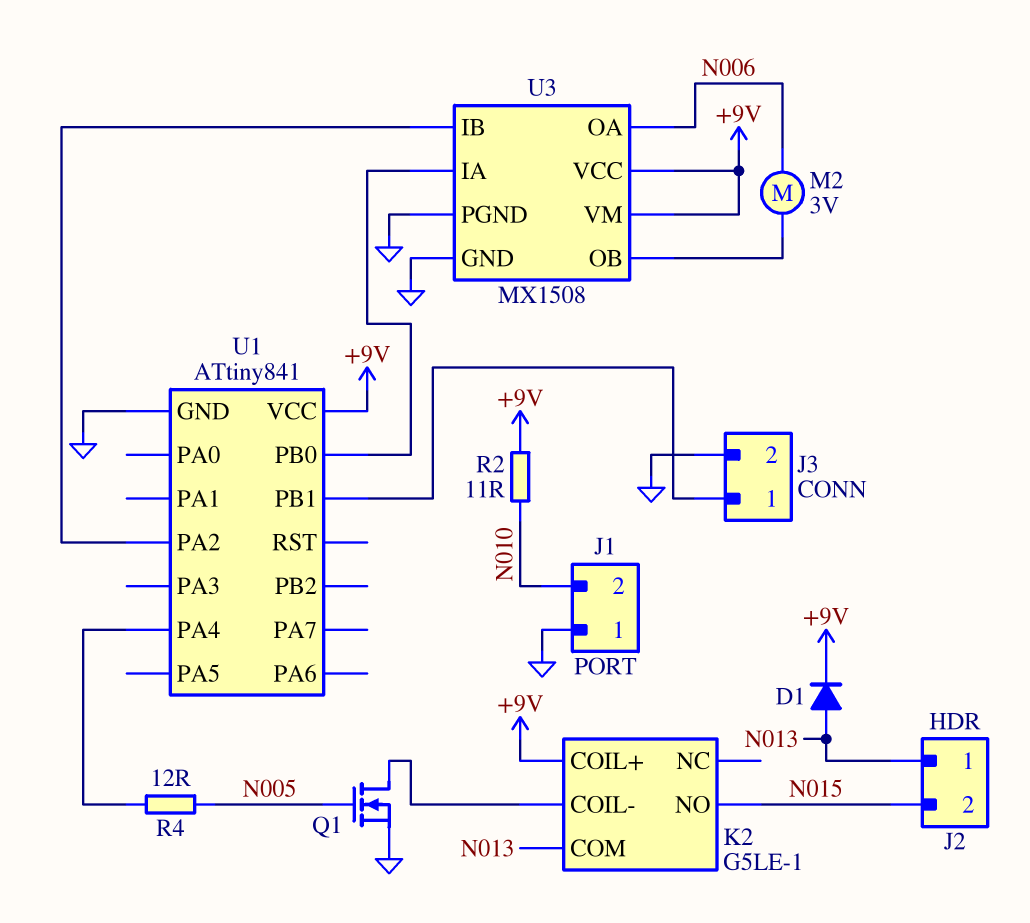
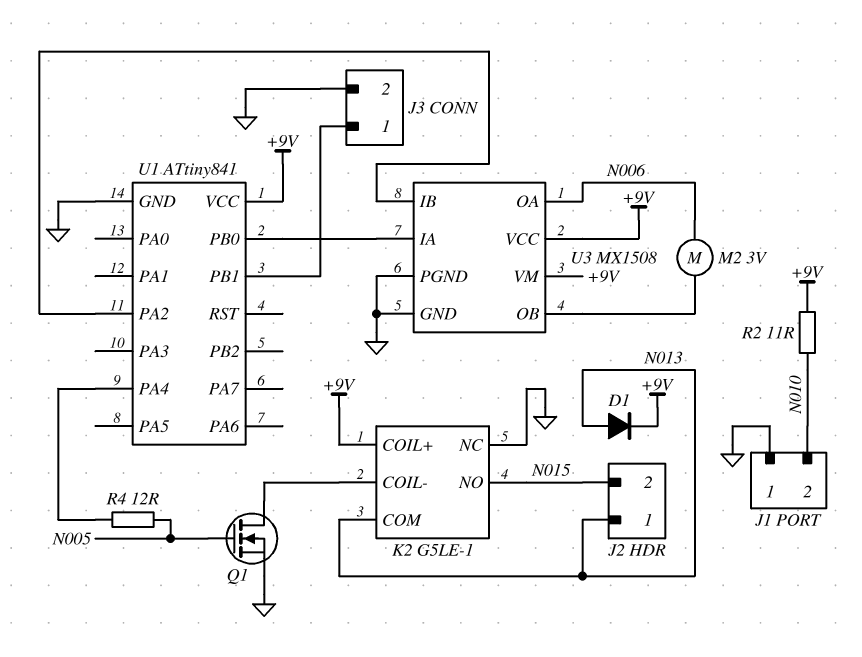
K2 pin NC: none -> GND

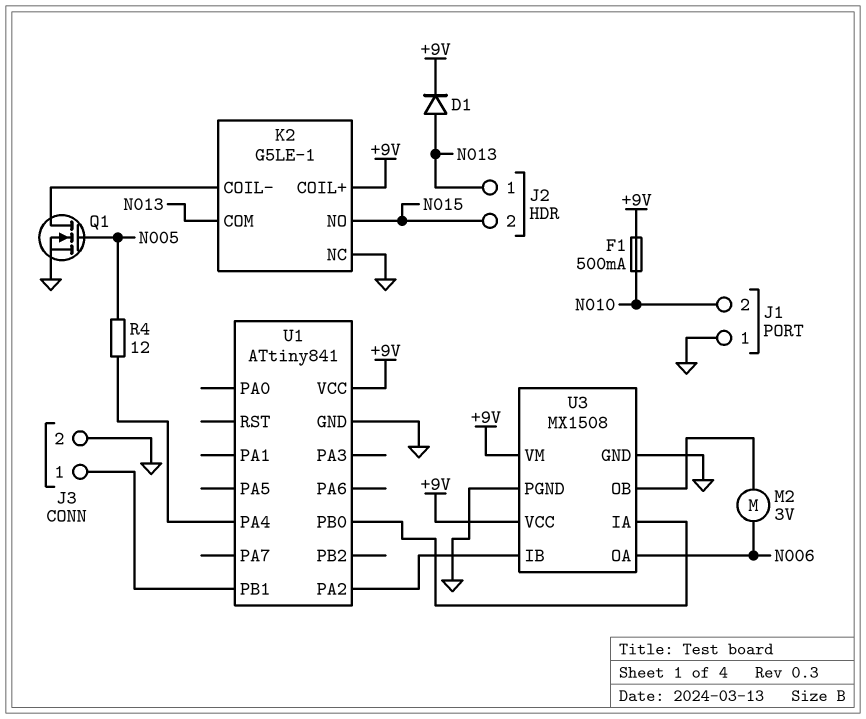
F1: none -> 500mA (+9V, N010)
R2: 11 (+9V, N010) -> none

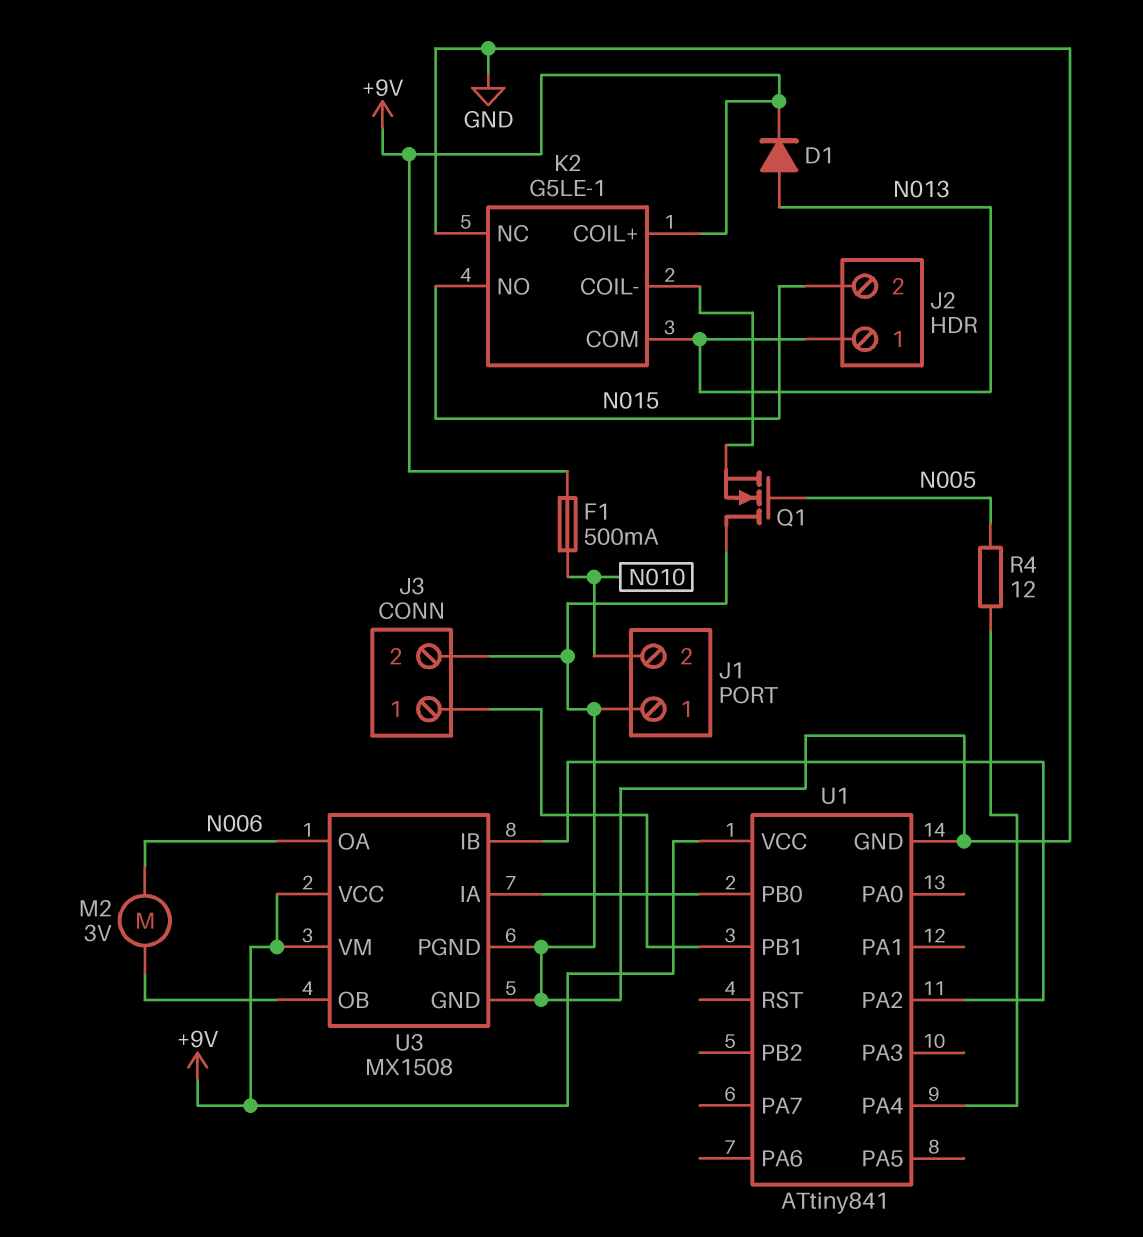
Q1: NMOS (G N005, D K2/COIL-, S GND) -> NMOS (G N005, D GND, S K2/COIL-)

